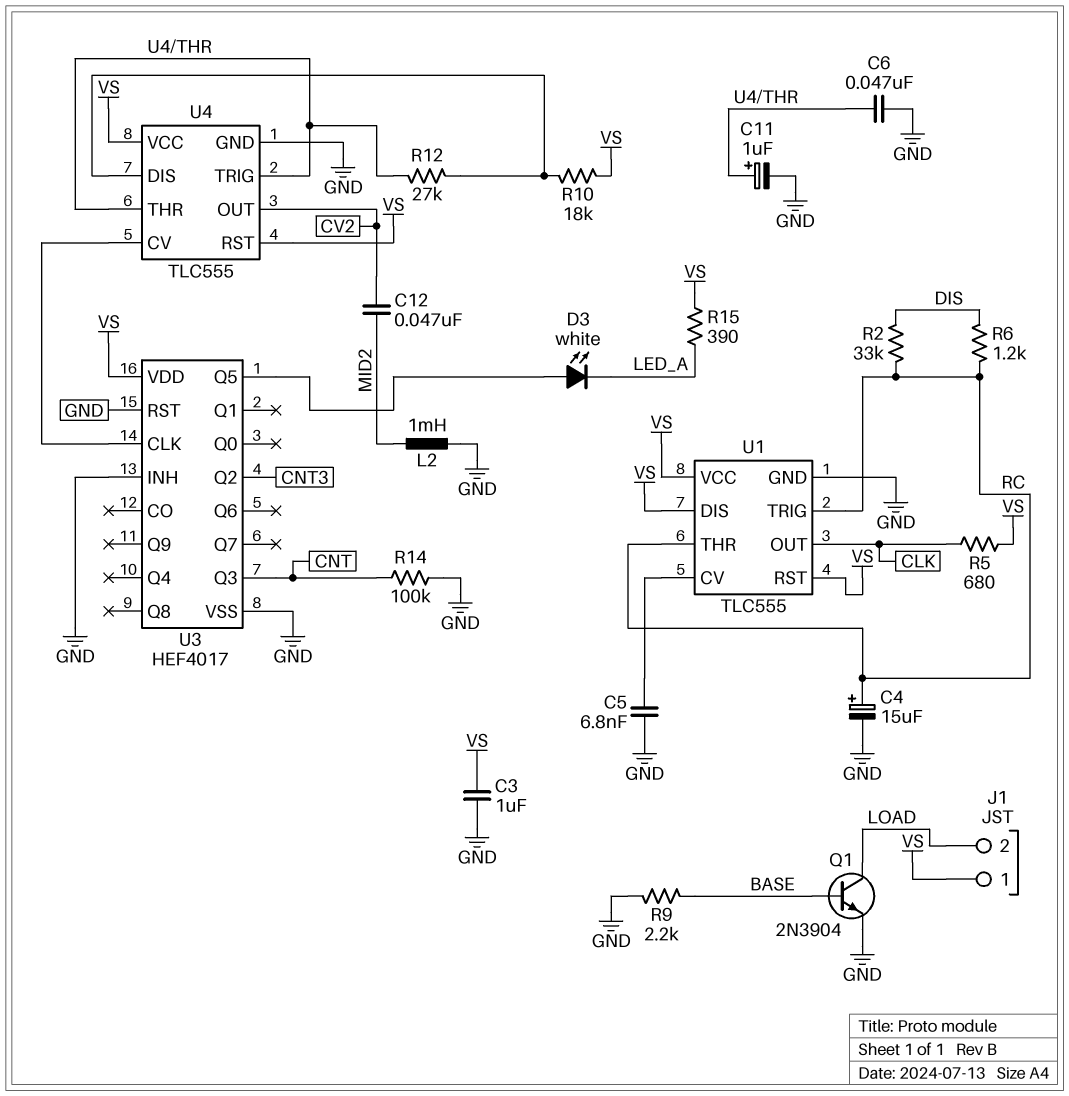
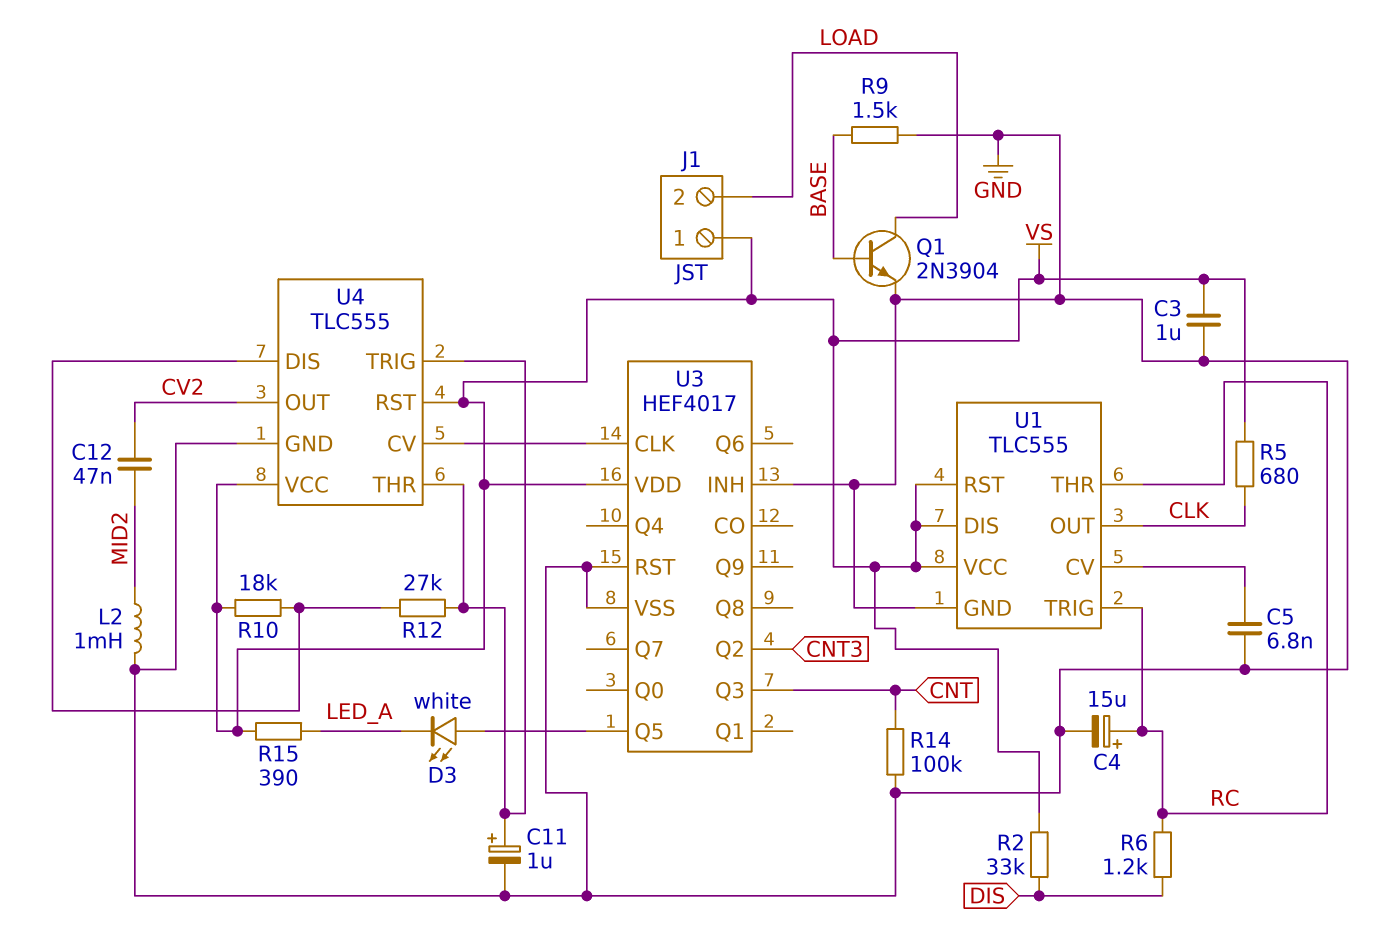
C6: 47nF (GND, U4/THR) -> none
R2: 33k (DIS, RC) -> 33k (DIS, VS)
R9: 2.2k (BASE, GND) -> 1.5k (BASE, GND)

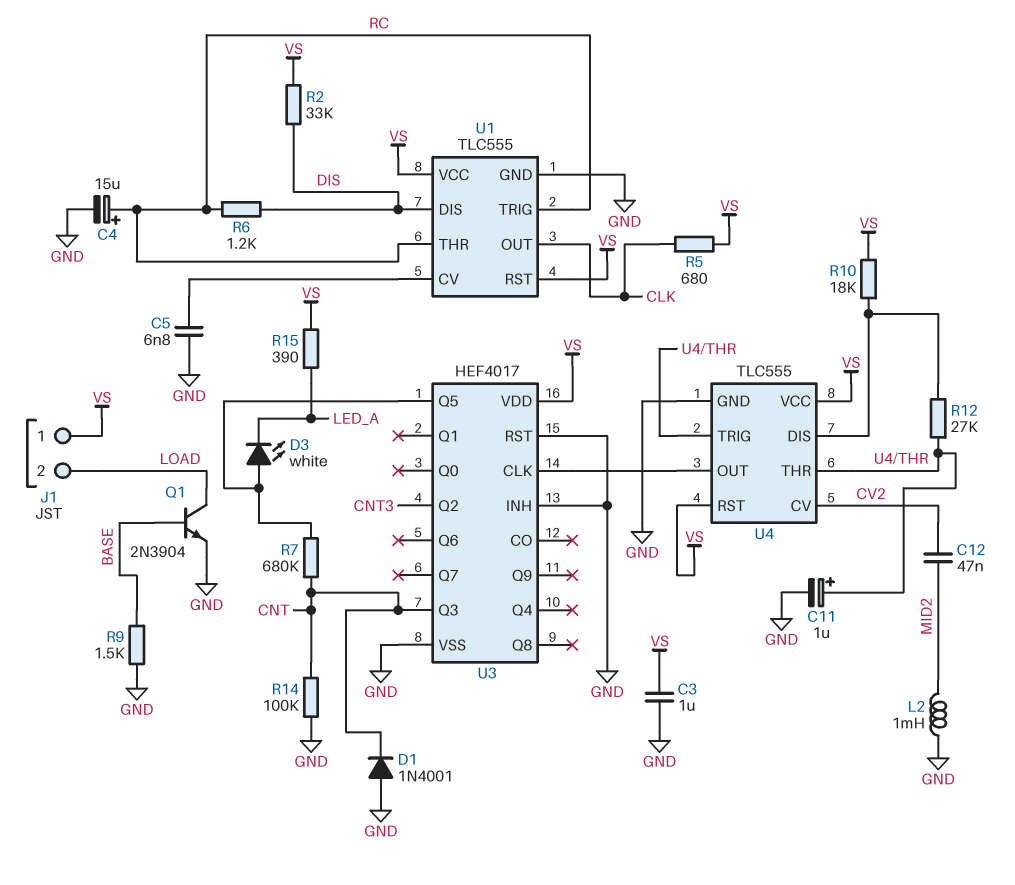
D1: none -> diode 1N4001 (A GND, K CNT)
R7: none -> 680k (CNT, U3/Q5)
U1 pin DIS: VS -> DIS
U4 pin CV: U3/CLK -> CV2
U4 pin OUT: CV2 -> U3/CLK

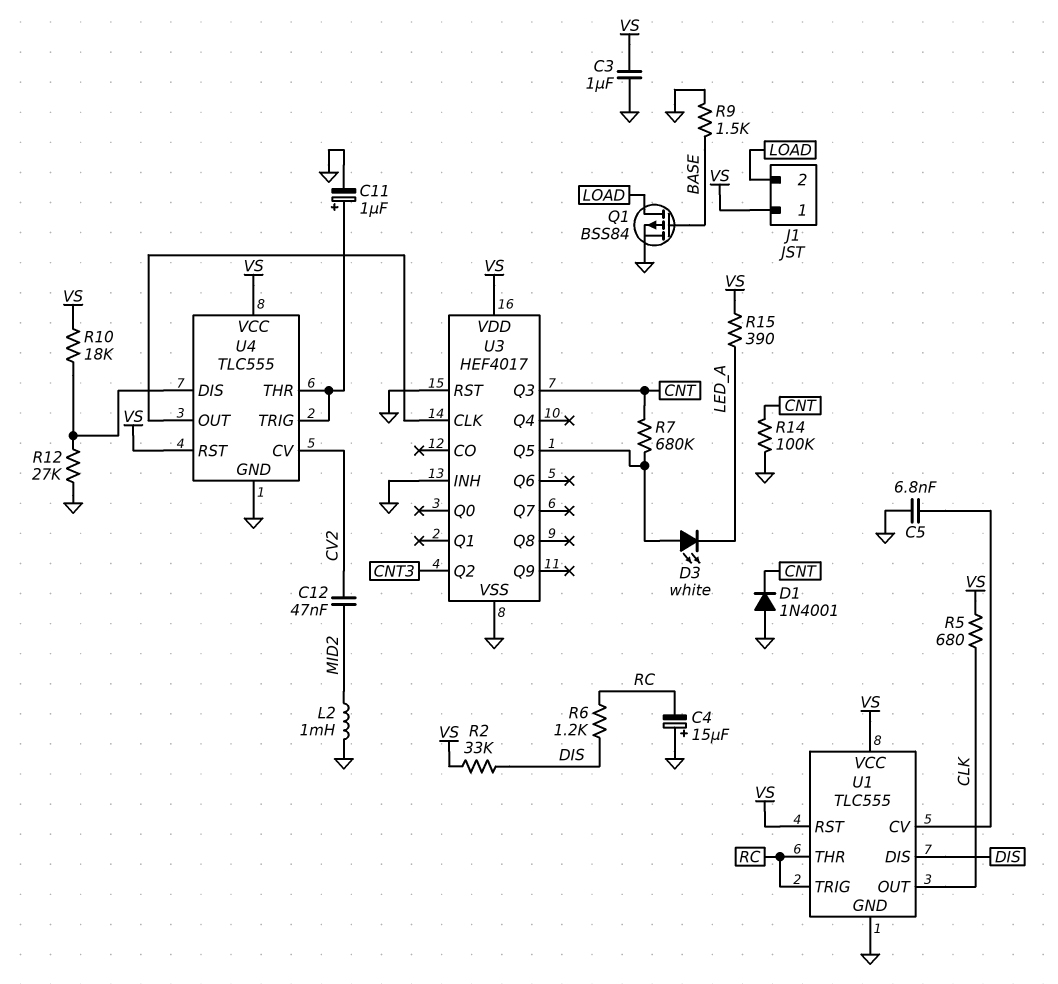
C4: 15uF (plus RC, minus GND) -> 15uF (plus GND, minus RC)
Q1: NPN 2N3904 (B BASE, C LOAD, E GND) -> PMOS BSS84 (G BASE, D LOAD, S GND)
R12: 27k (U4/DIS, U4/THR) -> 27k (GND, U4/DIS)

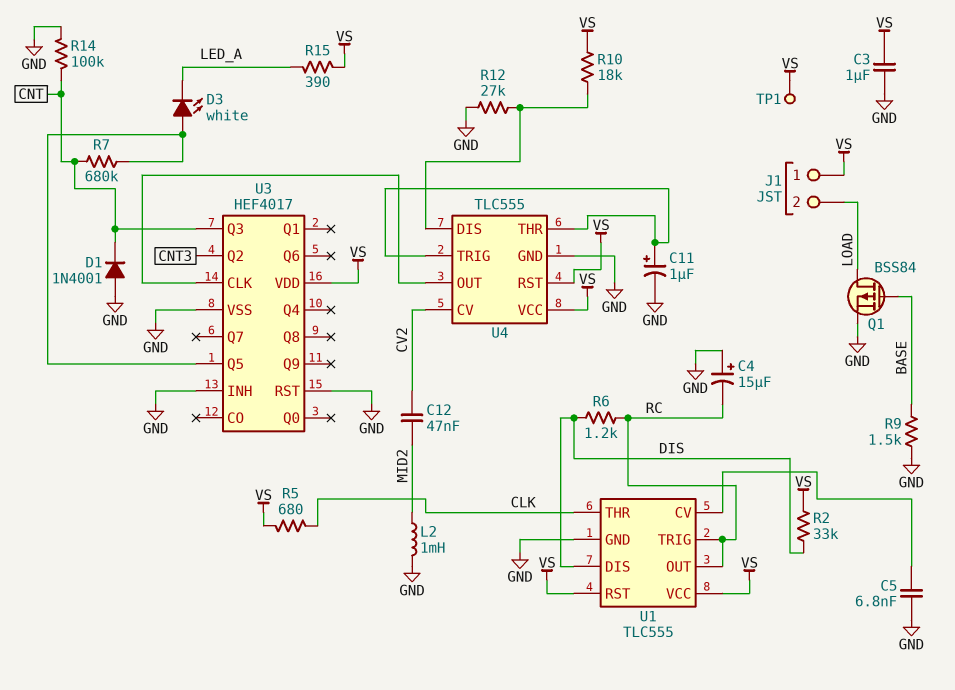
TP1: none -> test point (VS)
U1 pin OUT: CLK -> RC
U1 pin THR: RC -> CLK

